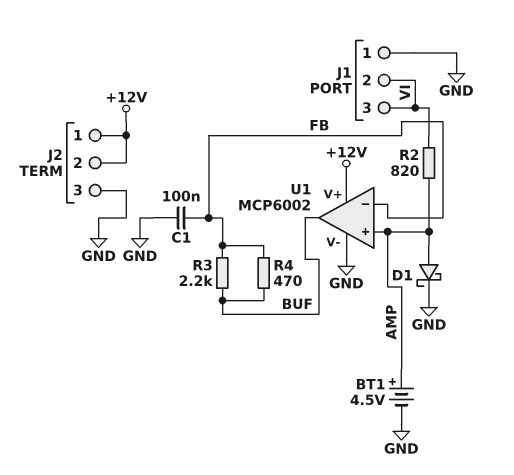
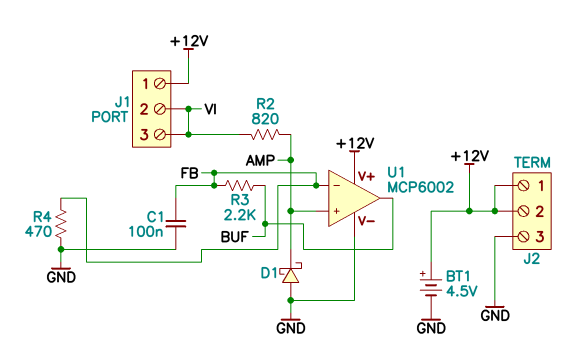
BT1: 4.5V (plus AMP, minus GND) -> 4.5V (plus +12V, minus GND)
D1: schottky (A AMP, K GND) -> schottky (A GND, K AMP)
J1 pin 1: GND -> +12V
R4: 470 (BUF, FB) -> 470 (FB, GND)

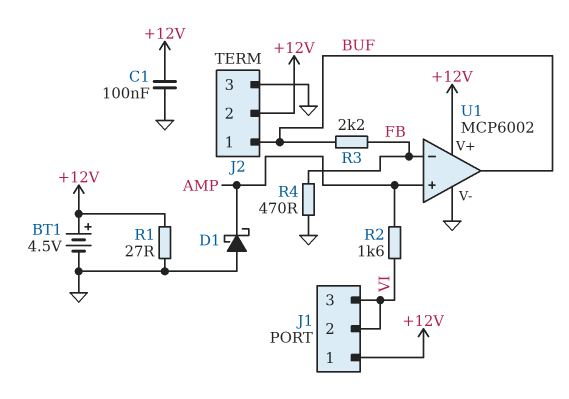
C1: 100nF (FB, GND) -> 100nF (+12V, GND)
J2 pin 1: +12V -> BUF
R1: none -> 27 (+12V, GND)
R2: 820 (AMP, VI) -> 1.6k (AMP, VI)

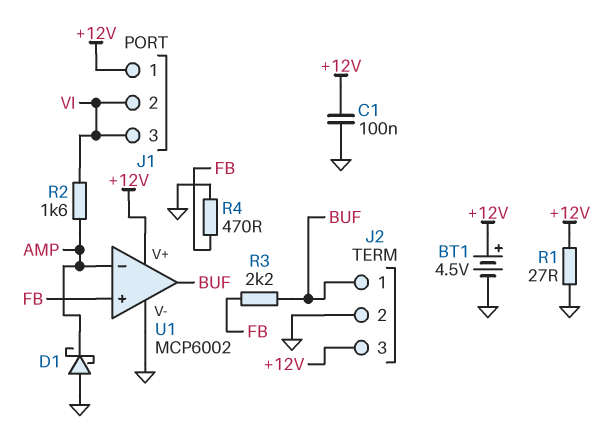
J2 pin 2: +12V -> GND
J2 pin 3: GND -> +12V
U1 pin in+: AMP -> FB
U1 pin in-: FB -> AMP

